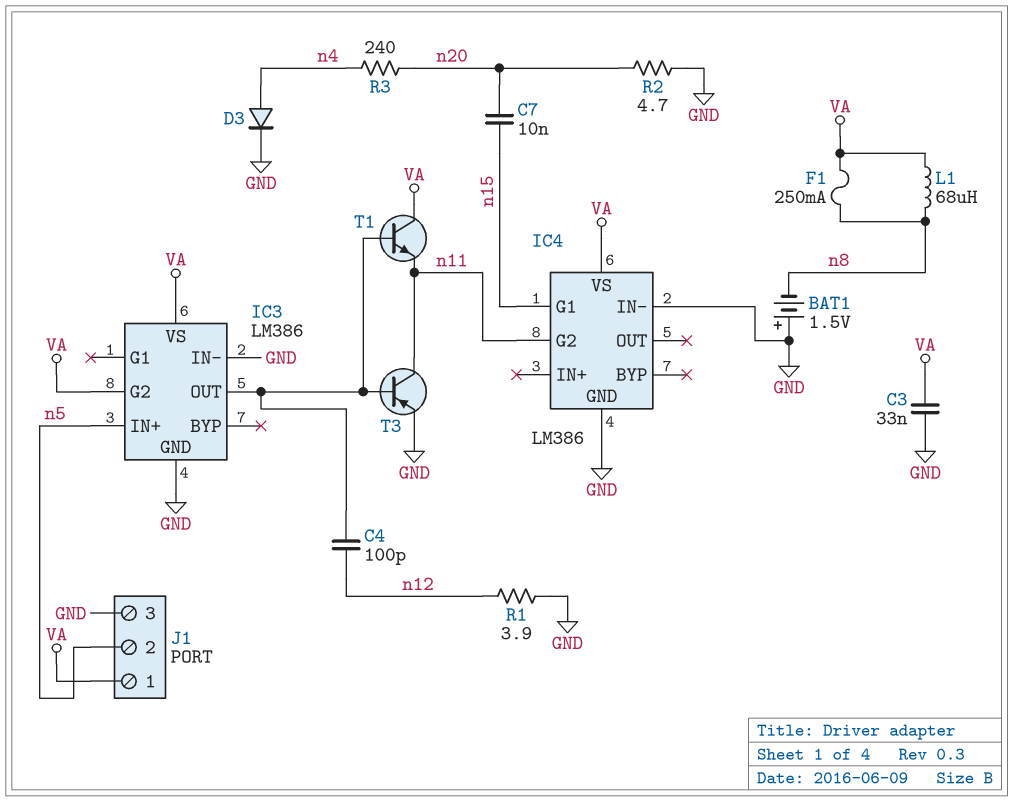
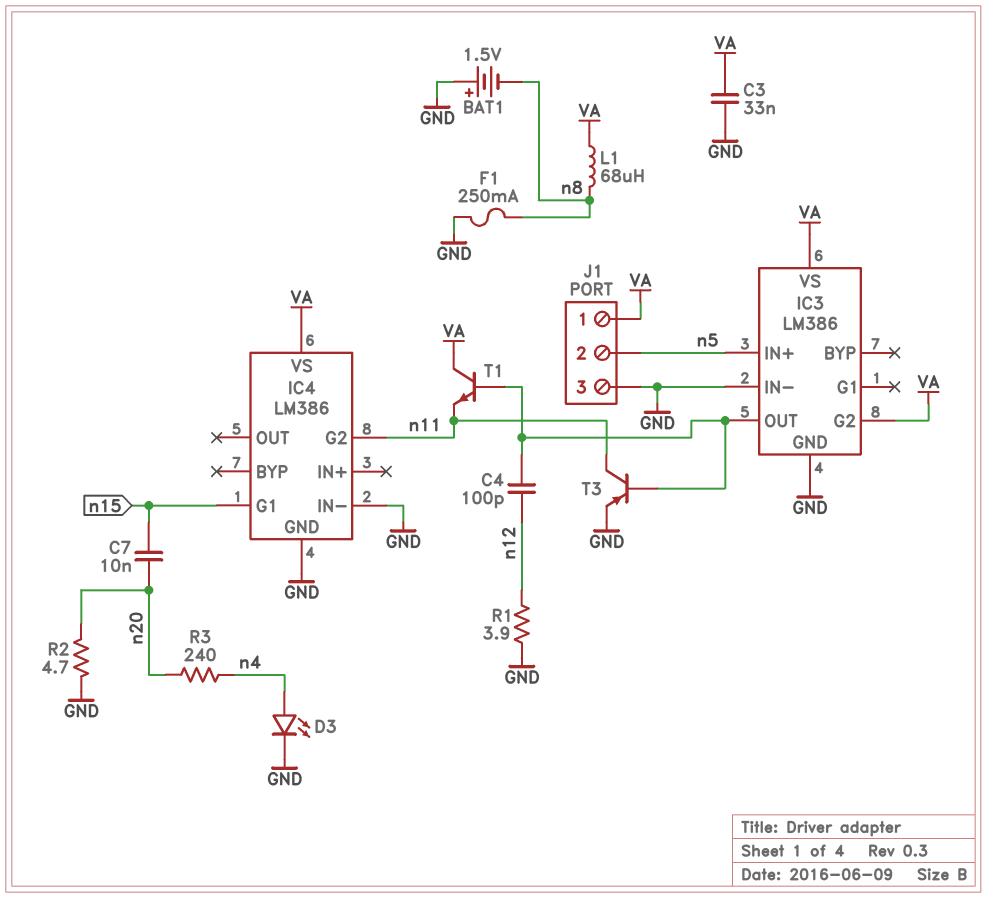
D3: diode (A n4, K GND) -> LED (A n4, K GND)
F1: 250mA (VA, n8) -> 250mA (GND, n8)

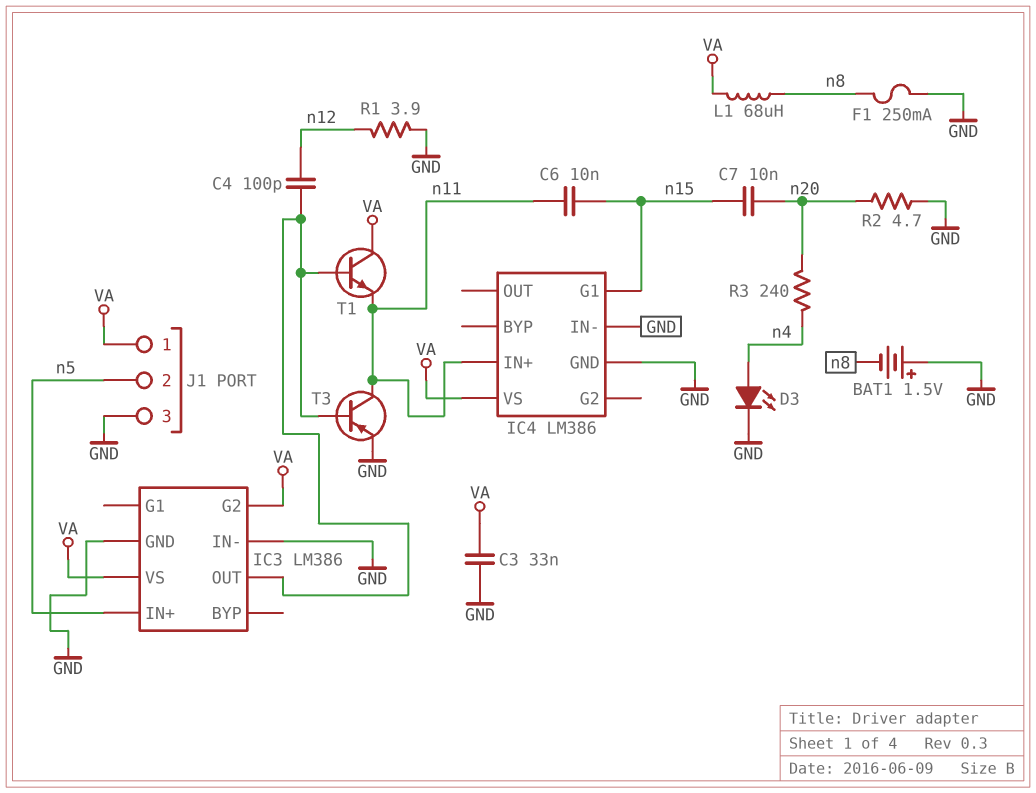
C6: none -> 10nF (n11, n15)
IC4 pin G2: n11 -> none
IC4 pin IN+: none -> n11

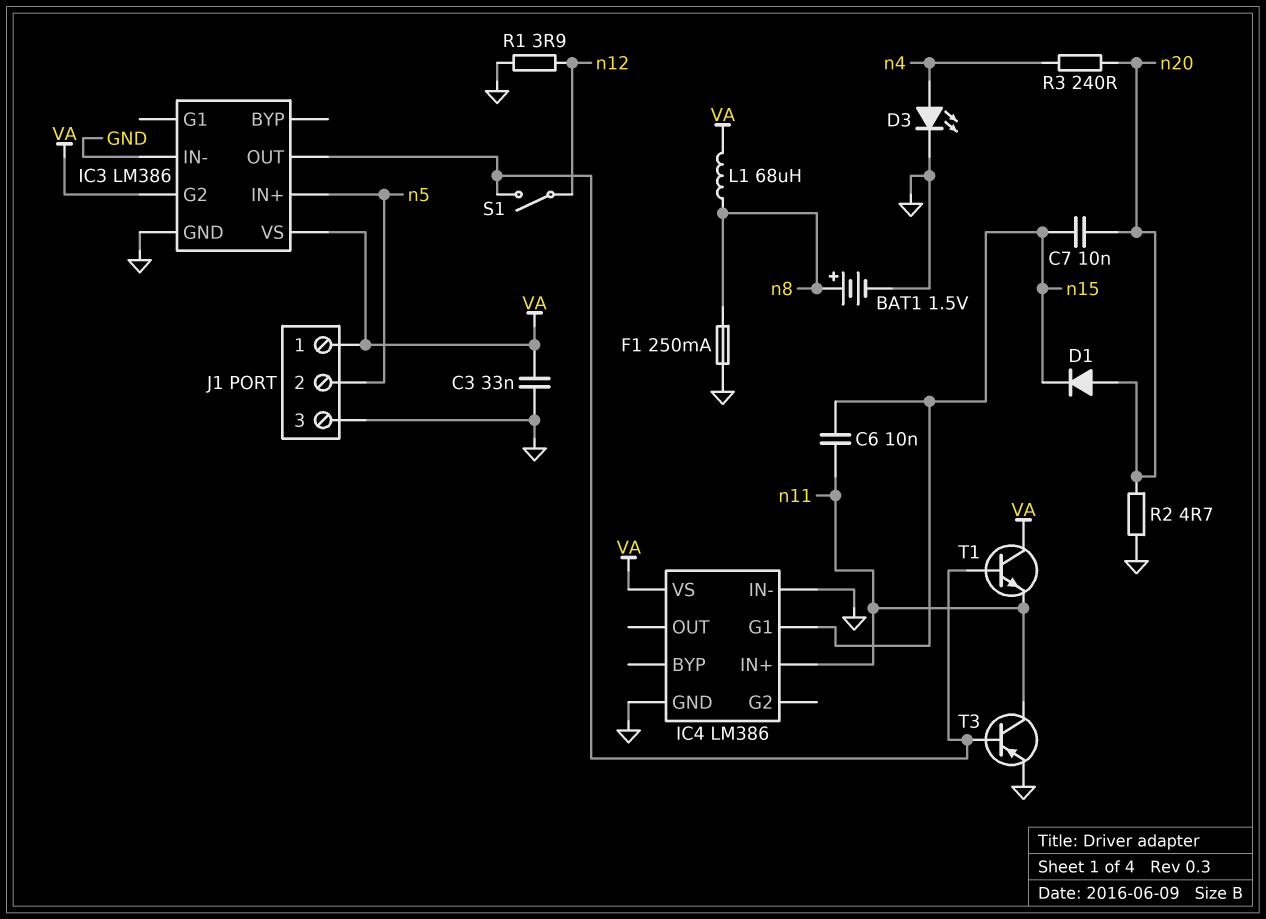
BAT1: 1.5V (plus GND, minus n8) -> 1.5V (plus n8, minus GND)
C4: 100pF (IC3/OUT, n12) -> none
D1: none -> diode (A n20, K n15)
S1: none -> switch (IC3/OUT, n12)

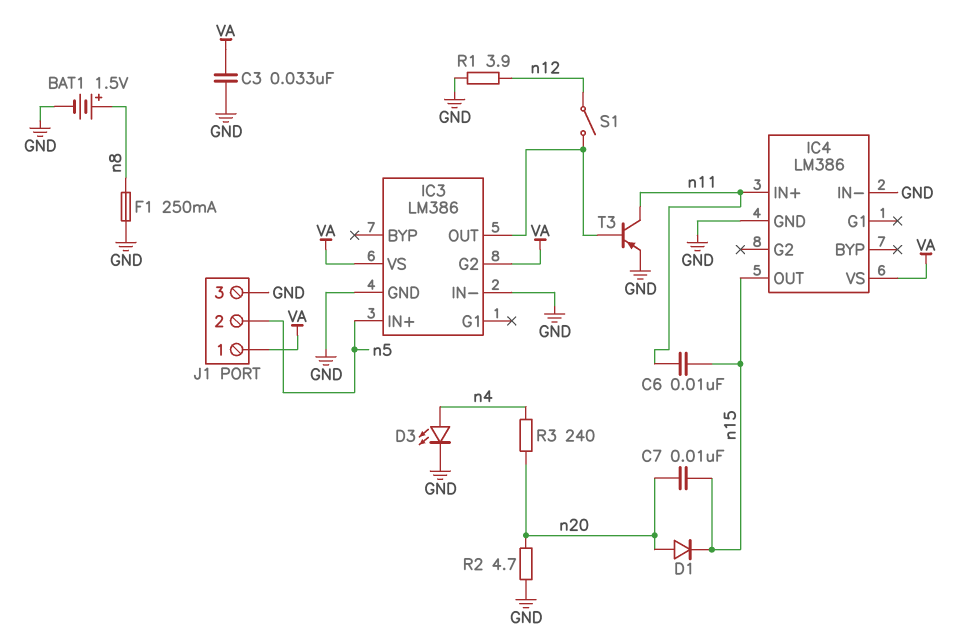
IC4 pin G1: n15 -> none
IC4 pin OUT: none -> n15
L1: 68uH (VA, n8) -> none
T1: NPN (B IC3/OUT, C VA, E n11) -> none

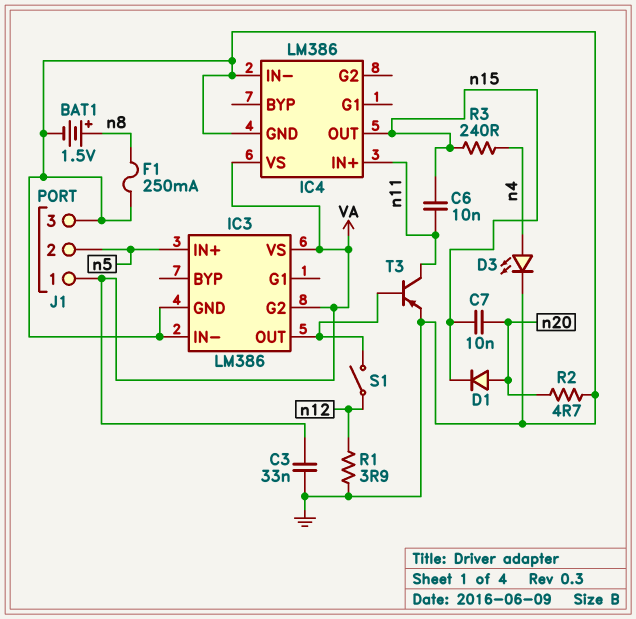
R3: 240 (n4, n20) -> 240 (n4, n15)

